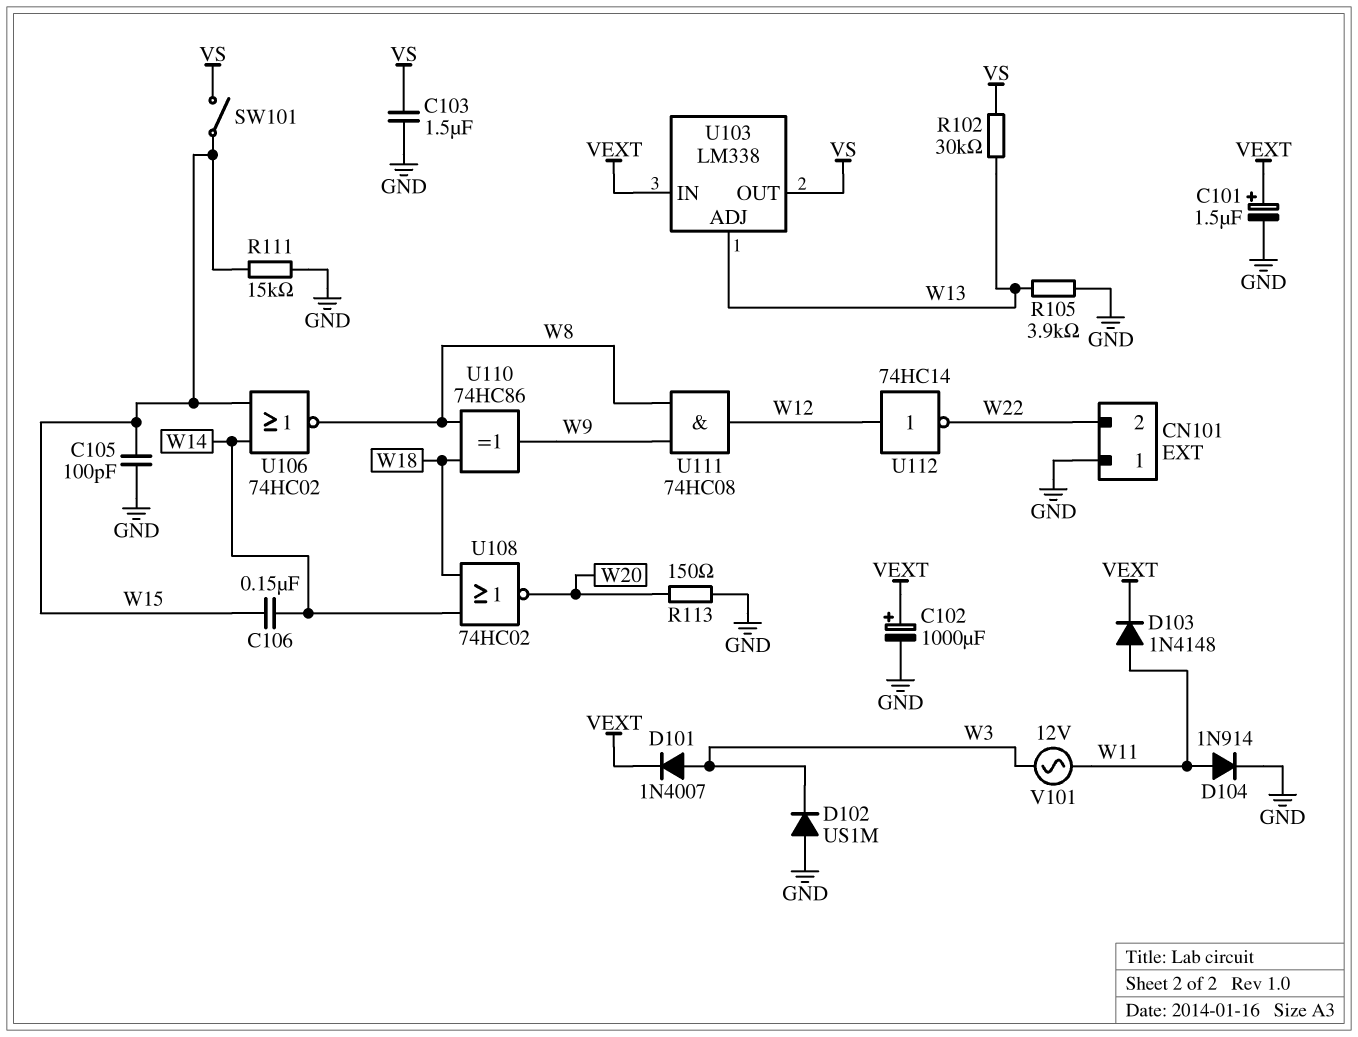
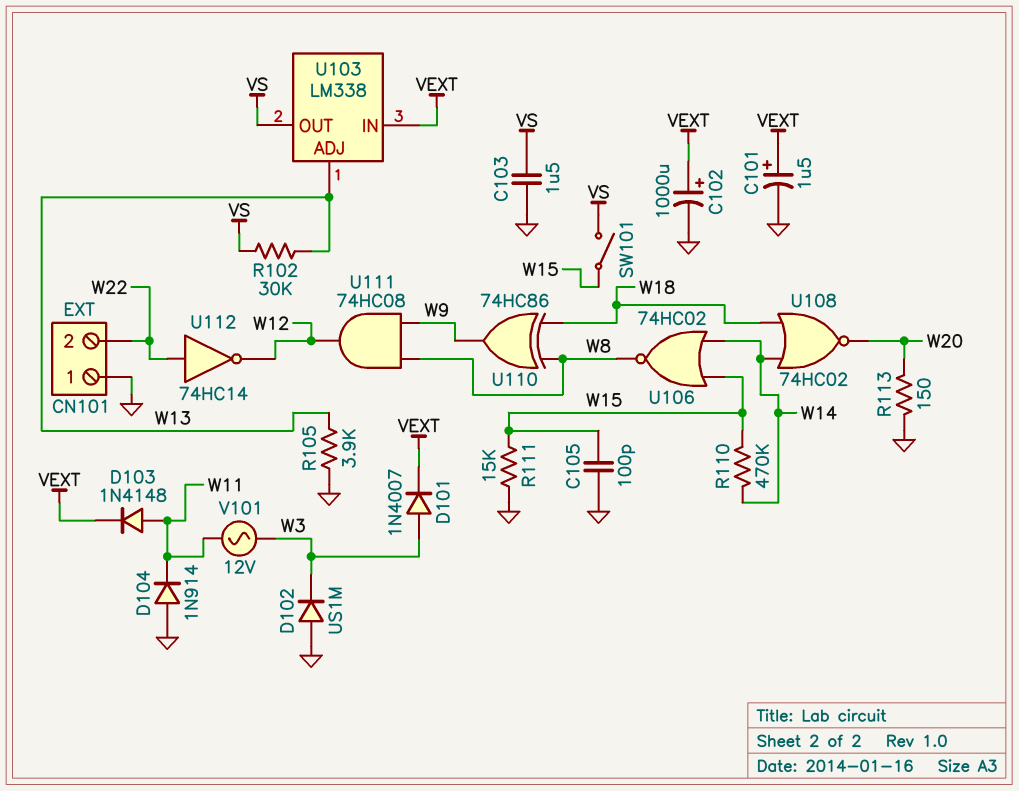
C106: 150nF (W14, W15) -> none
D104: diode 1N914 (A W11, K GND) -> diode 1N914 (A GND, K W11)
R110: none -> 470k (W14, W15)
U112: NOT 74HC14 (in W12, out W22) -> NOT 74HC14 (in W22, out W12)

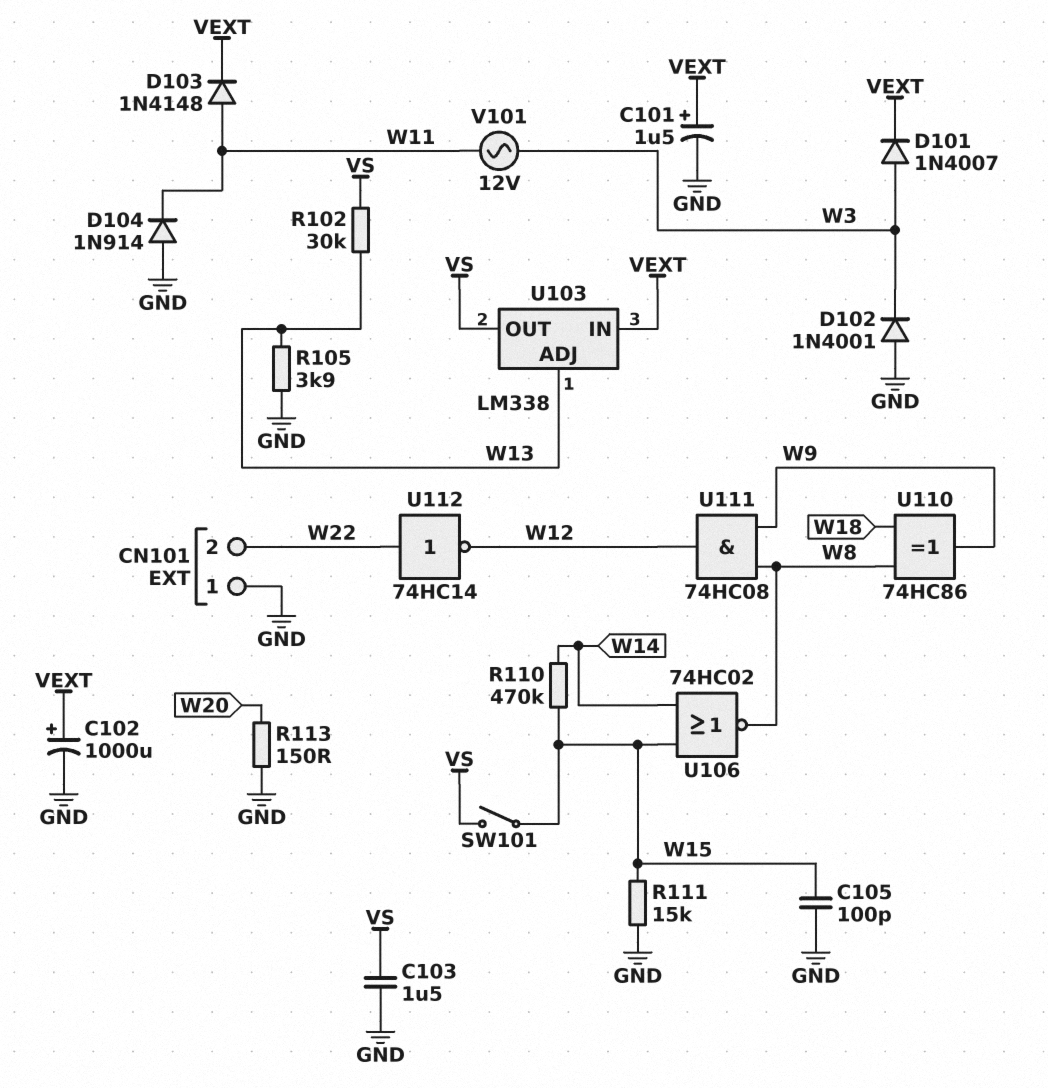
D102: diode US1M (A GND, K W3) -> diode 1N4001 (A GND, K W3)
U108: NOR 74HC02 (in W14, in W18, out W20) -> none

